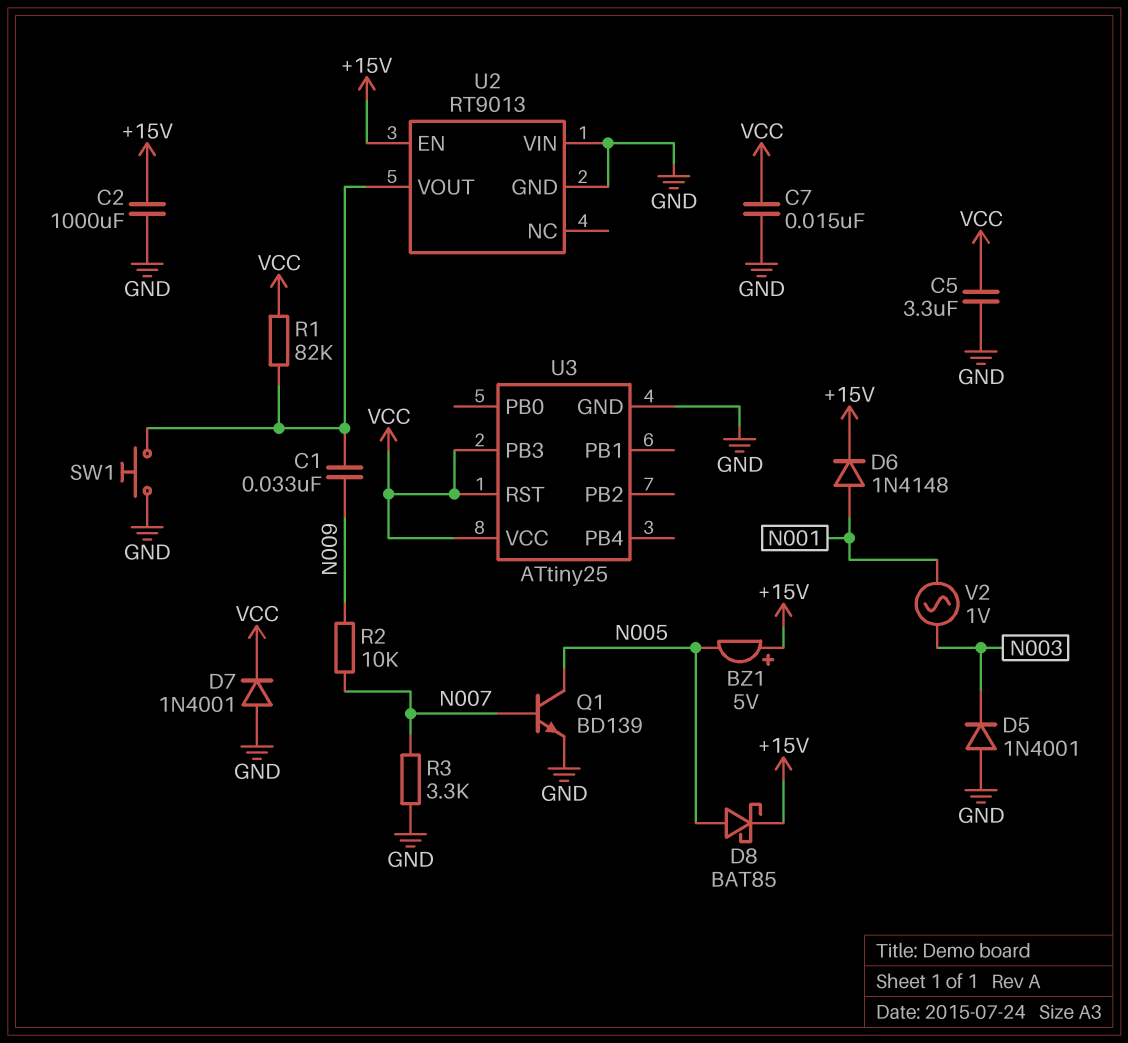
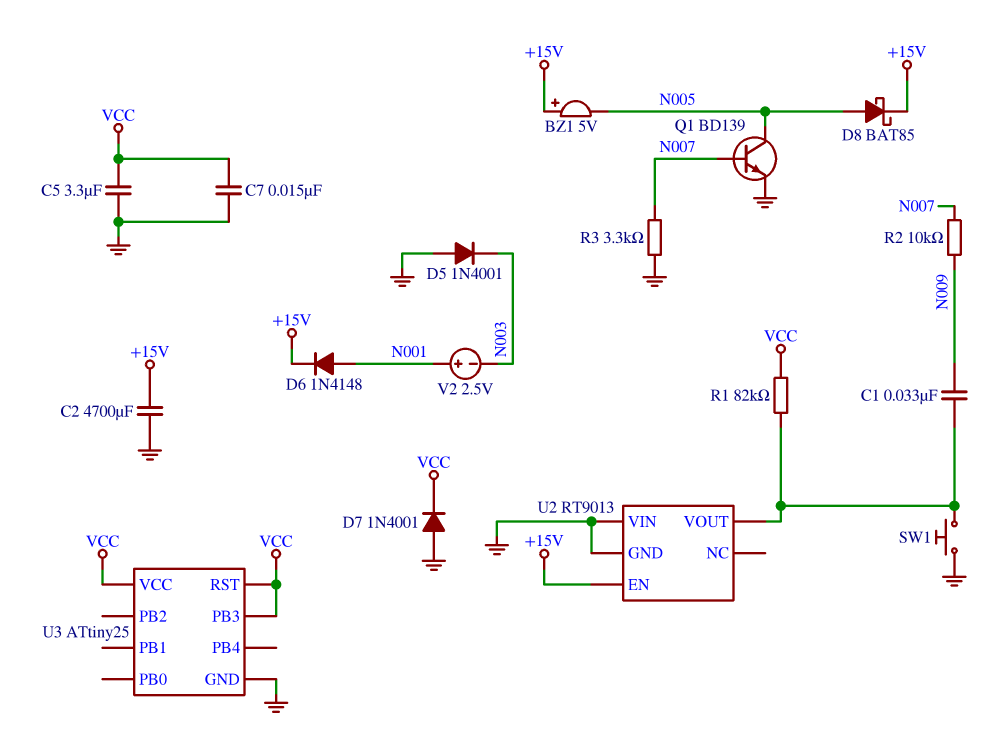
C2: 1000uF (+15V, GND) -> 4700uF (+15V, GND)
V2: AC 1V (N001, N003) -> 2.5V (plus N001, minus N003)

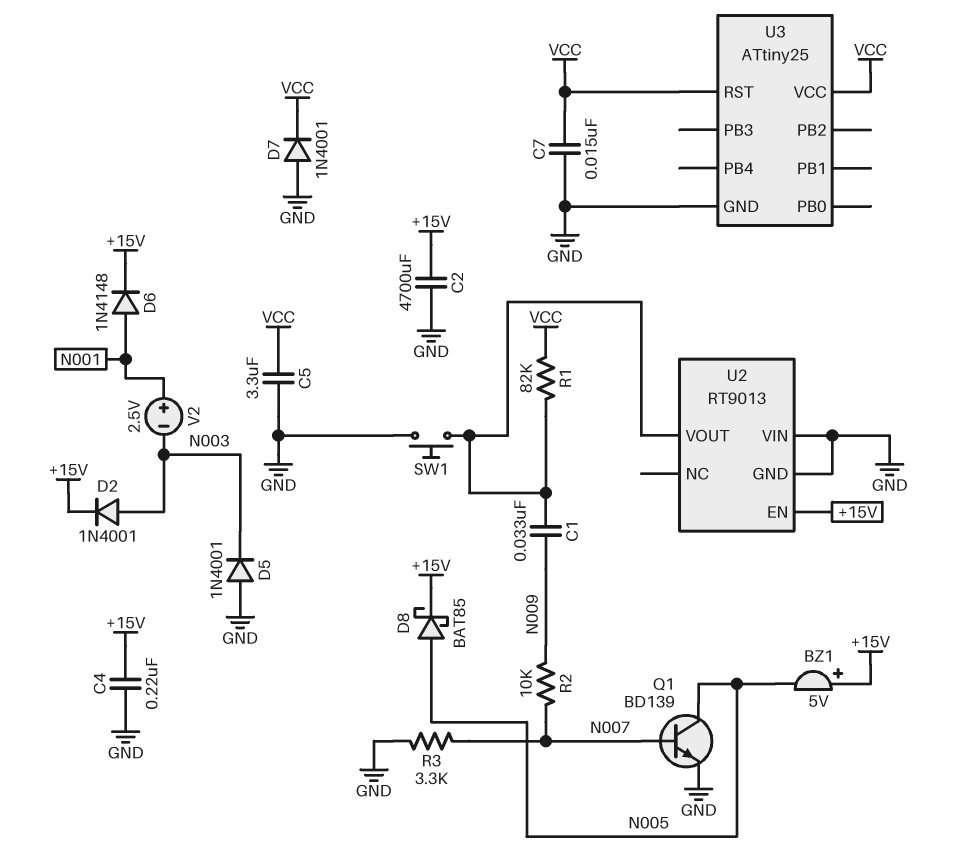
C4: none -> 220nF (+15V, GND)
D2: none -> diode 1N4001 (A N003, K +15V)
U3 pin PB3: VCC -> none

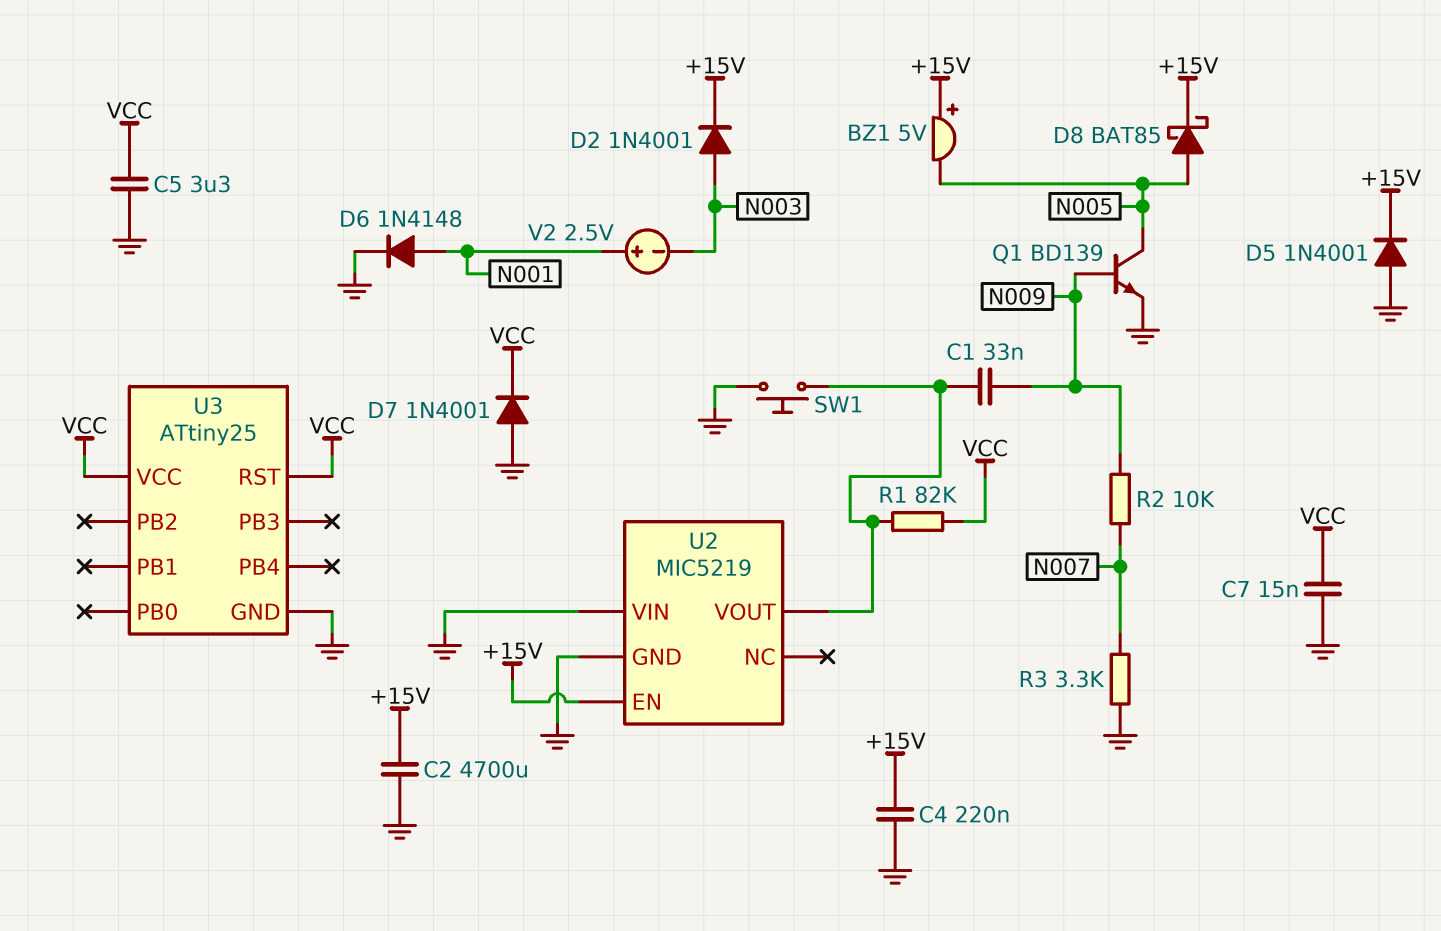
D5: diode 1N4001 (A GND, K N003) -> diode 1N4001 (A GND, K +15V)
D6: diode 1N4148 (A N001, K +15V) -> diode 1N4148 (A N001, K GND)
Q1: NPN BD139 (B N007, C N005, E GND) -> NPN BD139 (B N009, C N005, E GND)
U2: RT9013 -> MIC5219

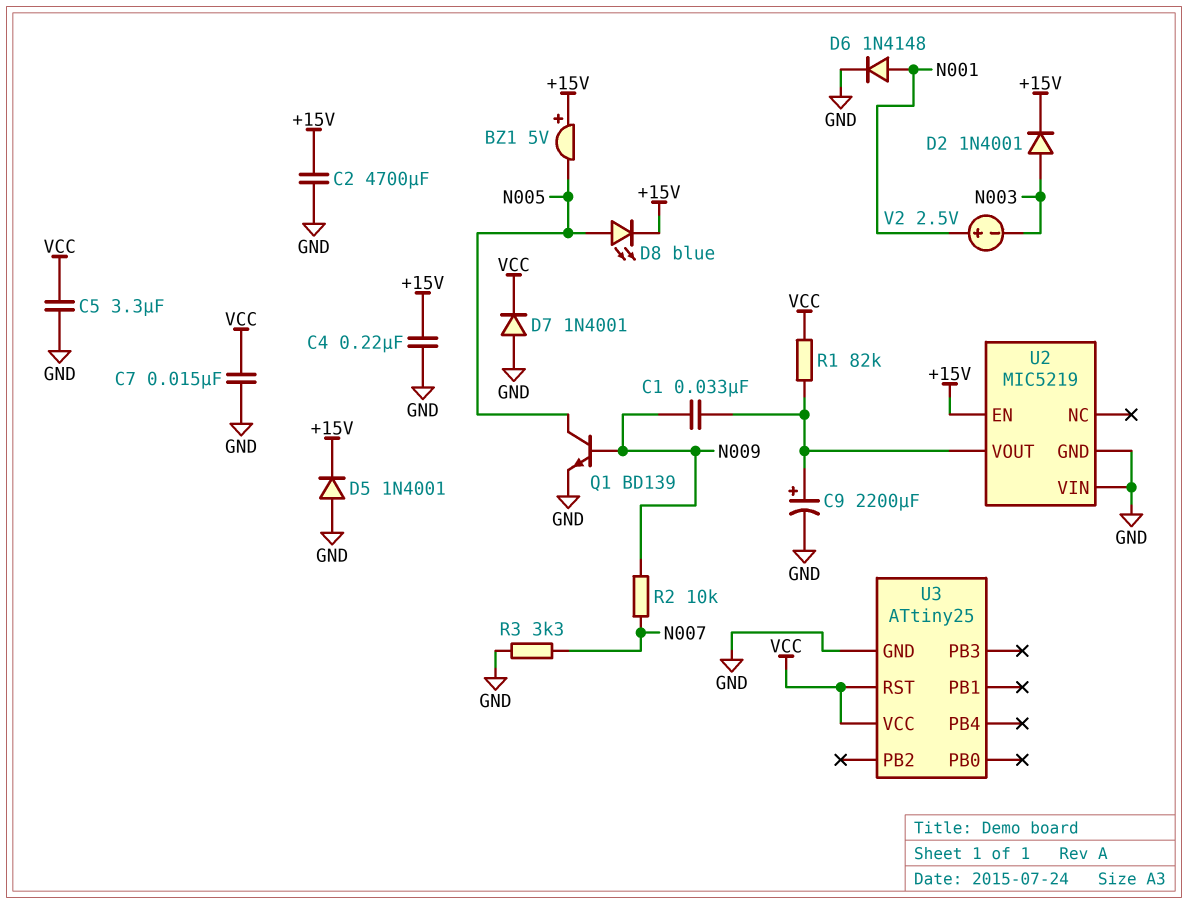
C9: none -> 2200uF (plus U2/VOUT, minus GND)
D8: schottky BAT85 (A N005, K +15V) -> LED blue (A N005, K +15V)
SW1: button (GND, U2/VOUT) -> none

